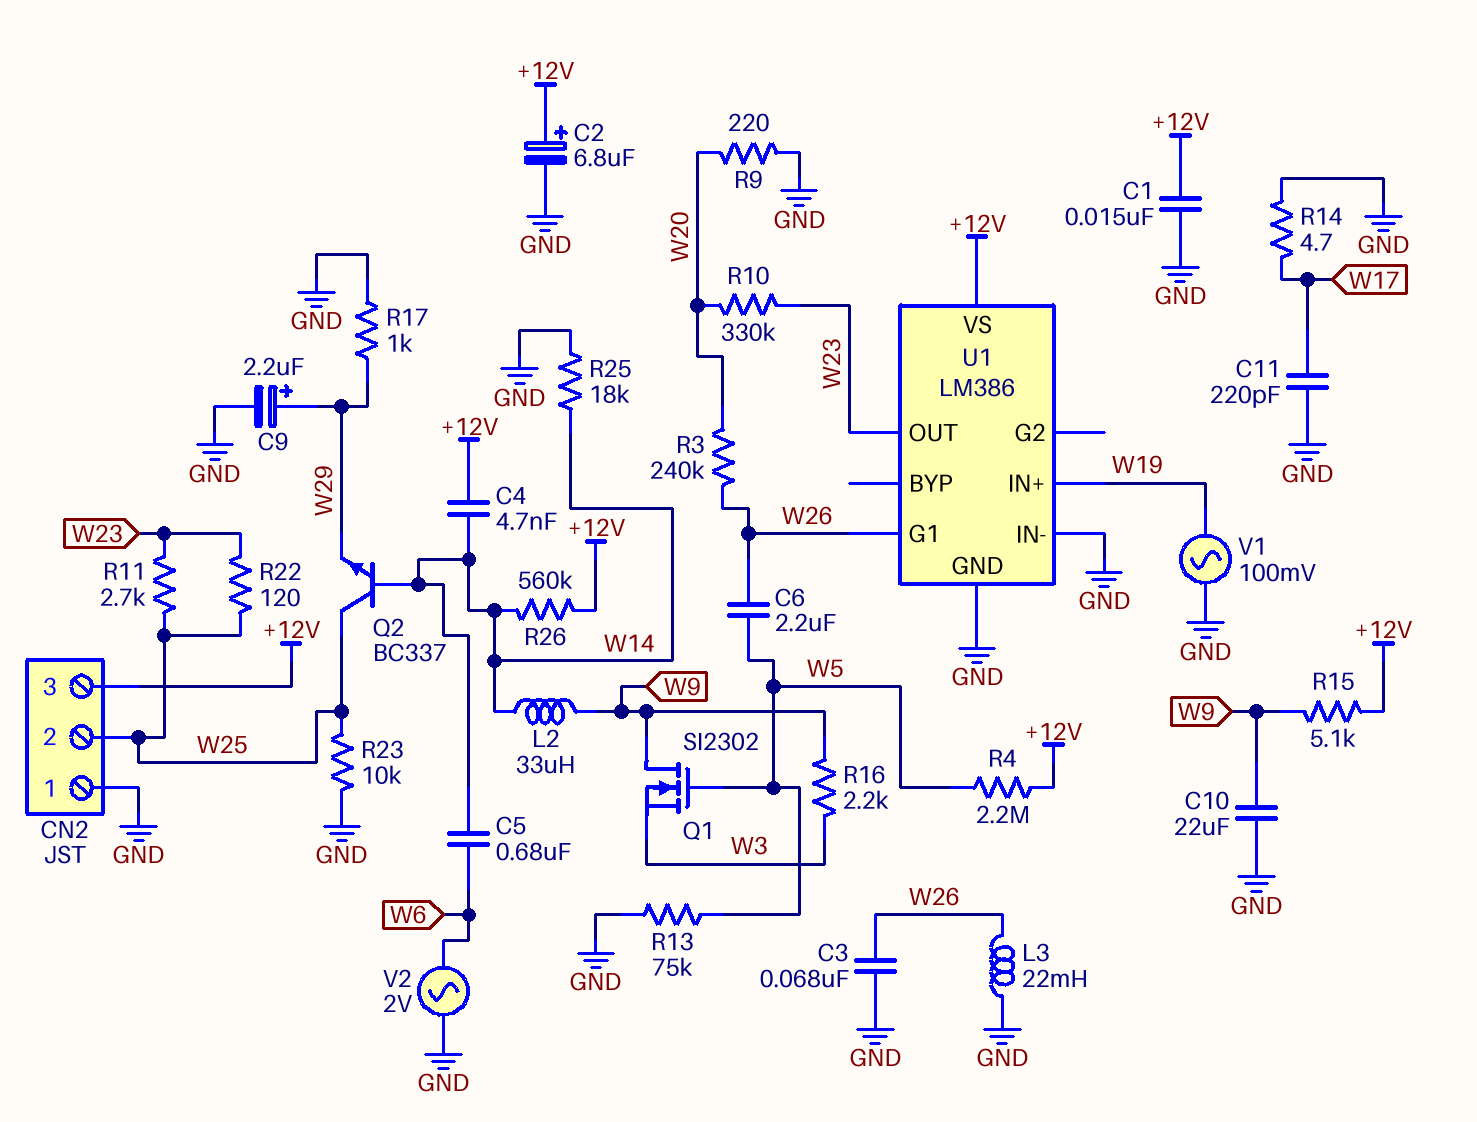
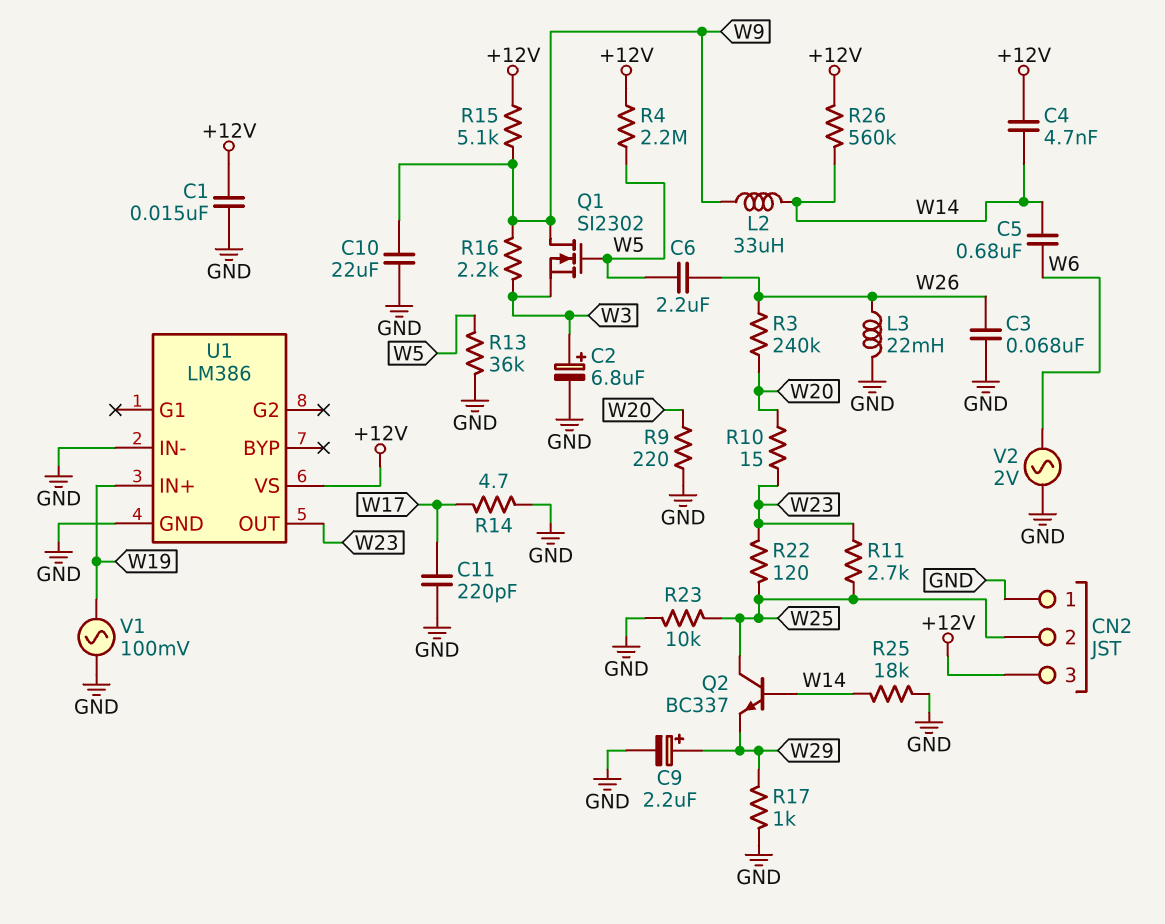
C2: 6.8uF (plus +12V, minus GND) -> 6.8uF (plus W3, minus GND)
R10: 330k (W20, W23) -> 15 (W20, W23)
R13: 75k (GND, W5) -> 36k (GND, W5)
U1 pin G1: W26 -> none

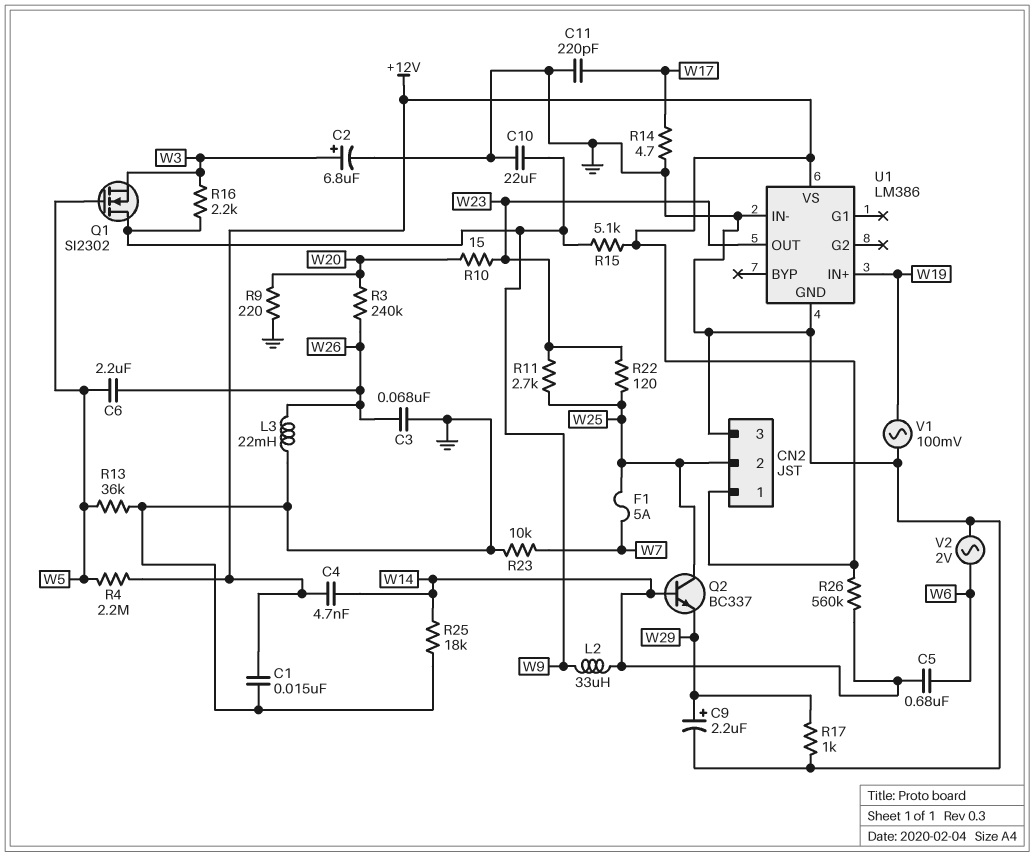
CN2 pin 1: GND -> +12V
CN2 pin 3: +12V -> GND
F1: none -> 5A (W7, W25)
R23: 10k (GND, W25) -> 10k (GND, W7)

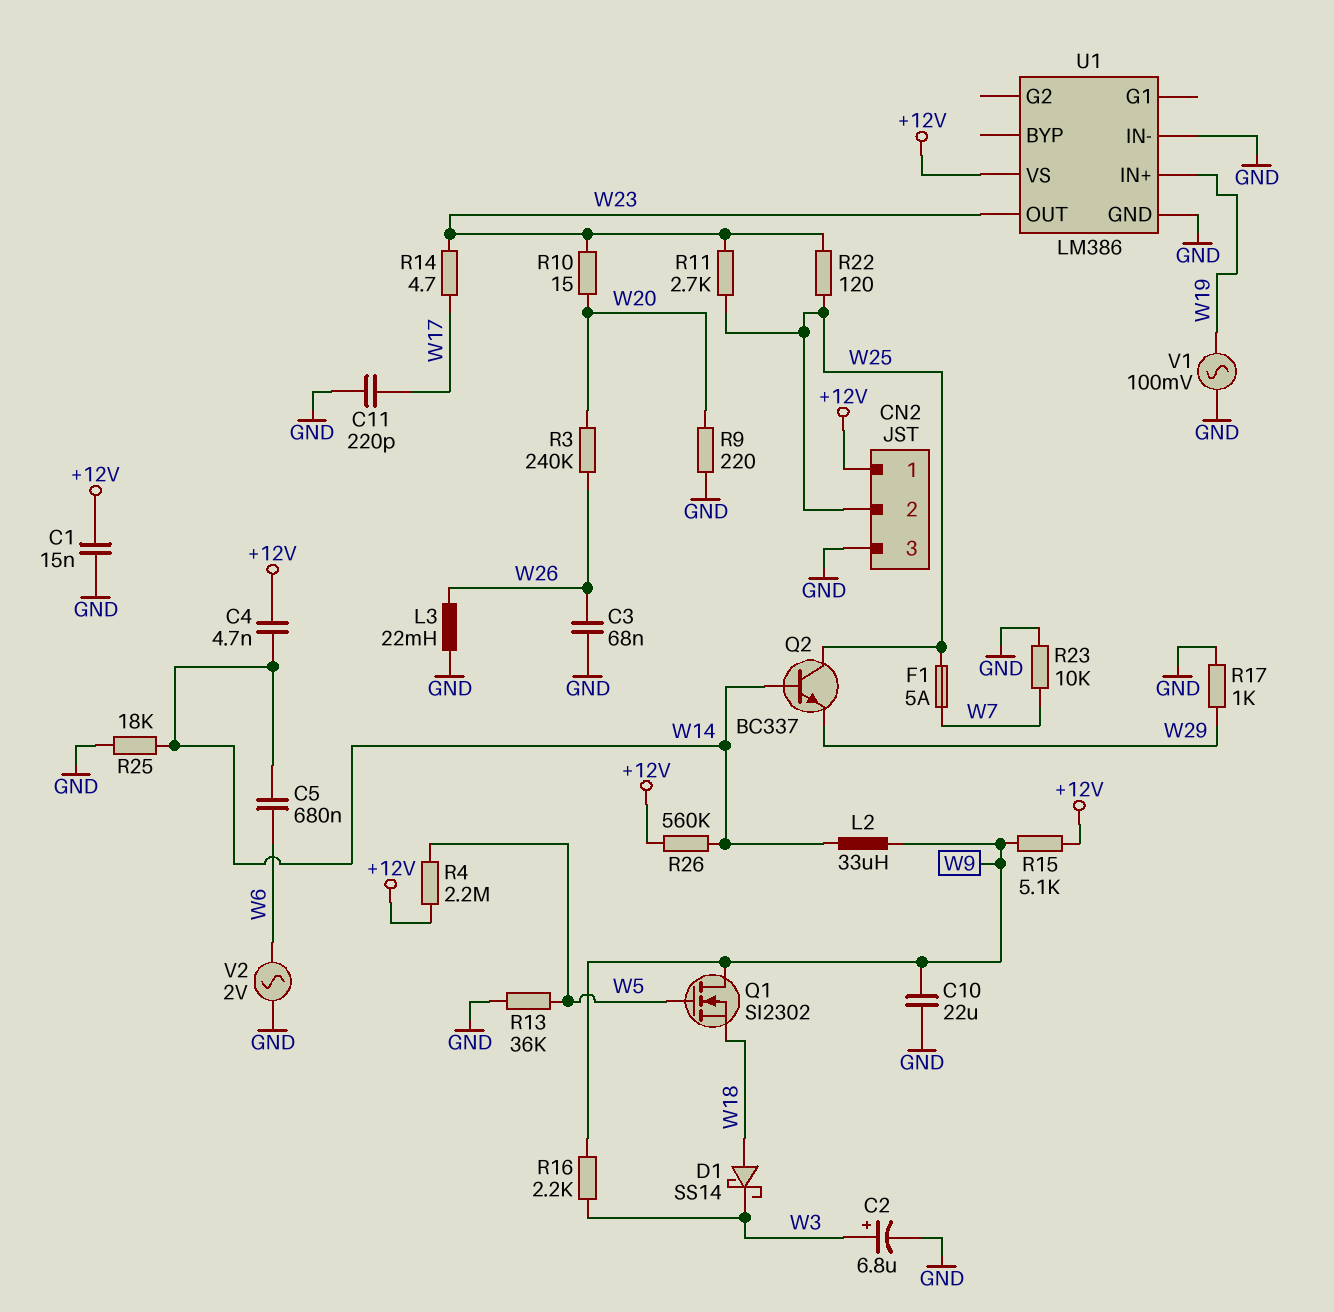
C6: 2.2uF (W5, W26) -> none
C9: 2.2uF (plus W29, minus GND) -> none
D1: none -> schottky SS14 (A W18, K W3)
Q1: NMOS SI2302 (G W5, D W9, S W3) -> NMOS SI2302 (G W5, D W9, S W18)
R14: 4.7 (GND, W17) -> 4.7 (W17, W23)

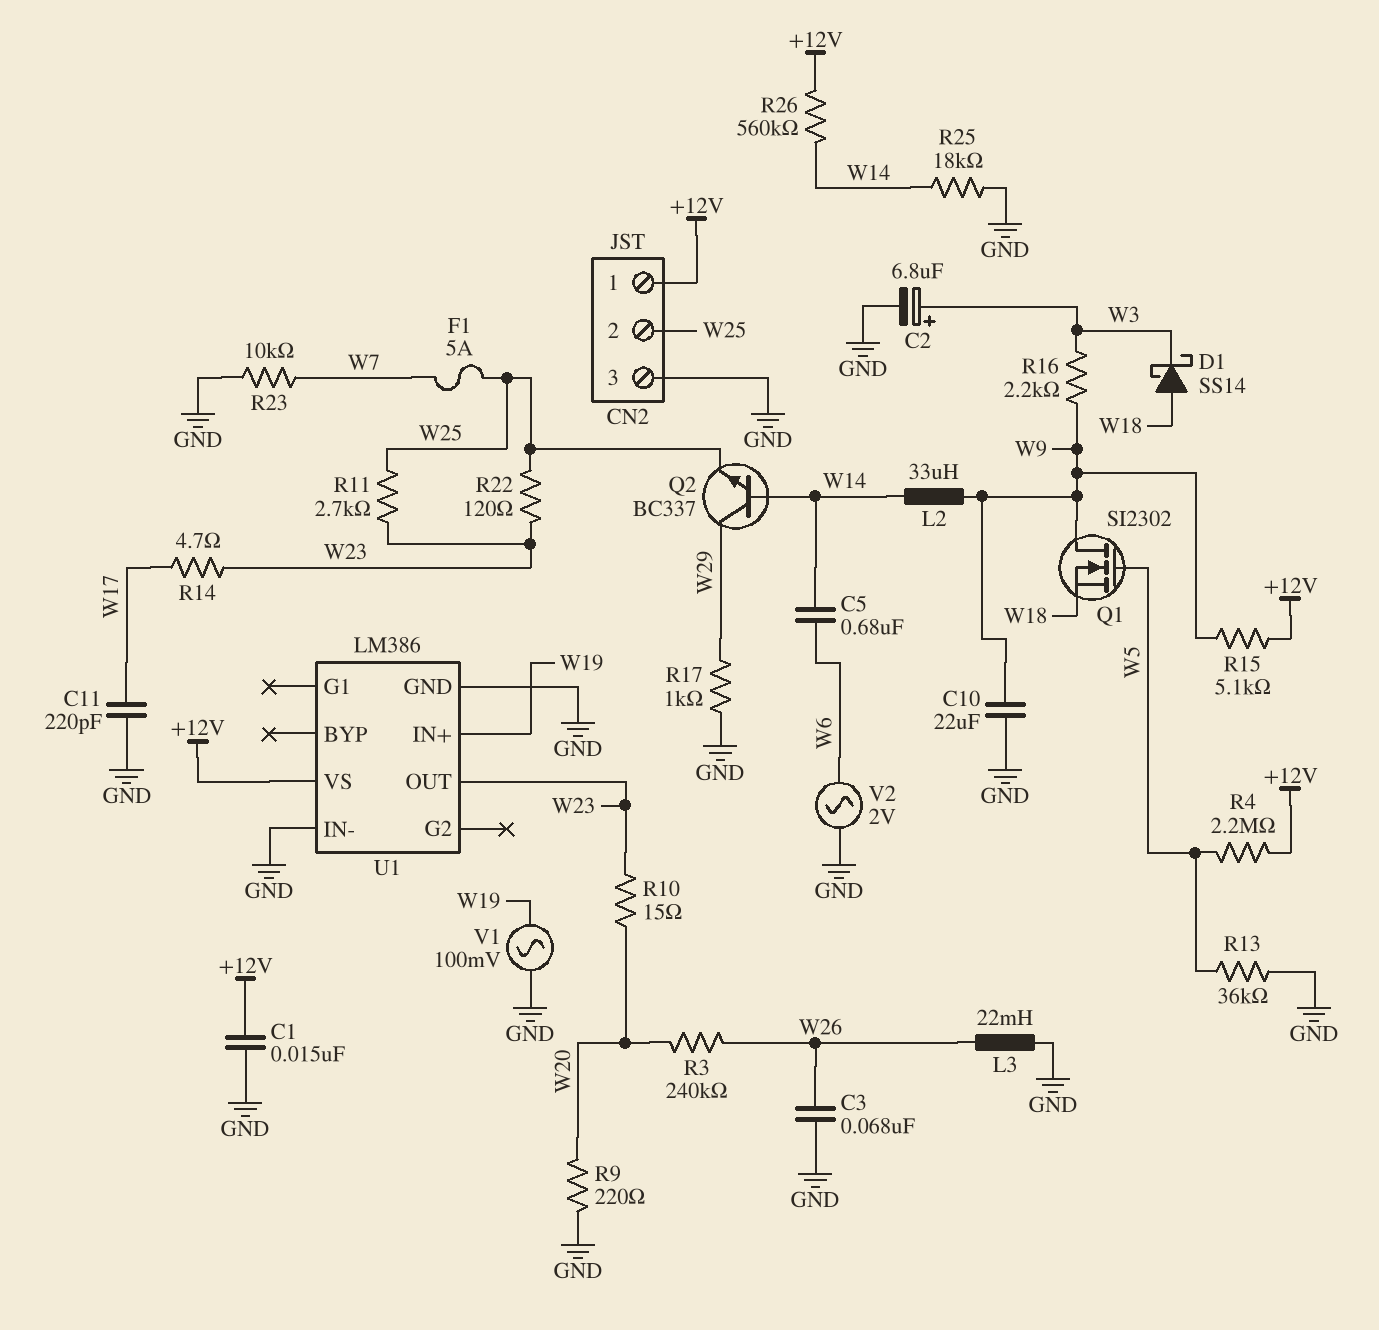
C4: 4.7nF (+12V, W14) -> none
Q2: NPN BC337 (B W14, C W25, E W29) -> NPN BC337 (B W14, C W29, E W25)

